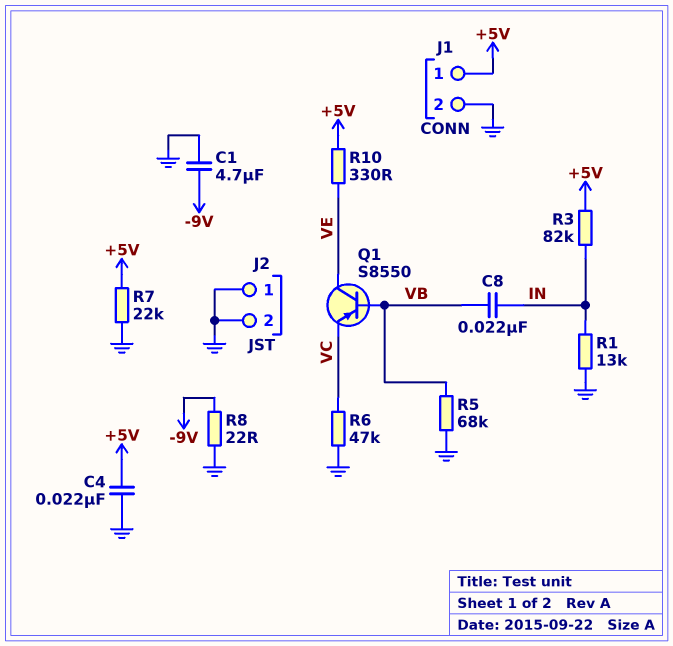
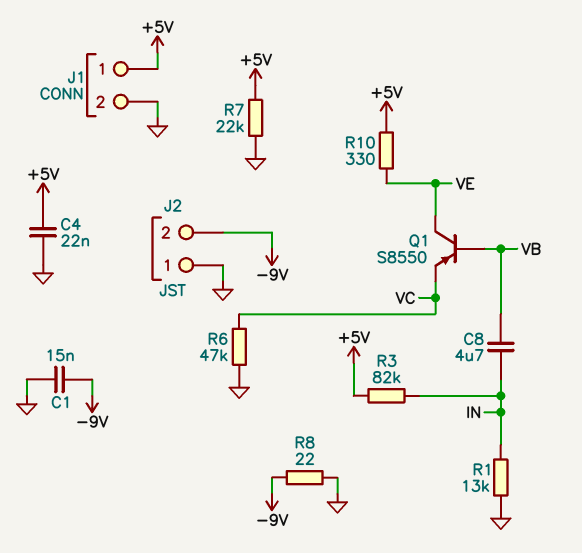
C1: 4.7uF (-9V, GND) -> 15nF (-9V, GND)
C8: 22nF (IN, VB) -> 4.7uF (IN, VB)
J2 pin 2: GND -> -9V
R5: 68k (GND, VB) -> none

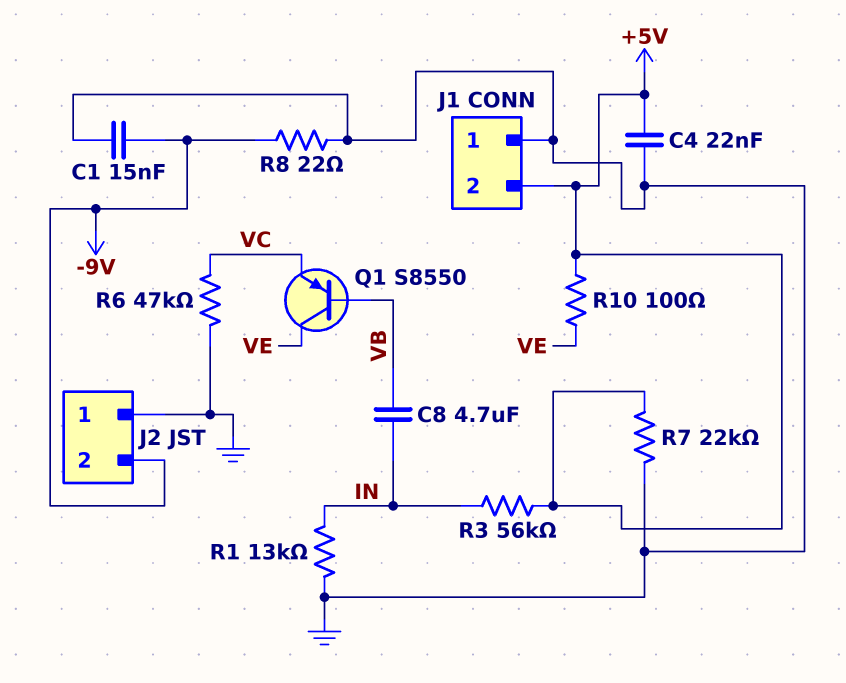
J1 pin 1: +5V -> GND
J1 pin 2: GND -> +5V
R3: 82k (+5V, IN) -> 56k (+5V, IN)
R10: 330 (+5V, VE) -> 100 (+5V, VE)

